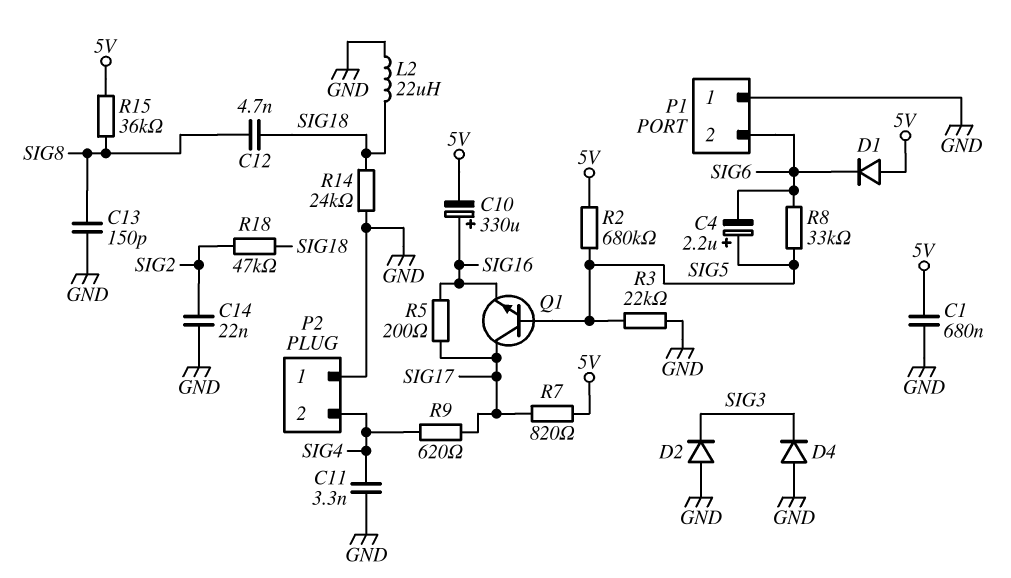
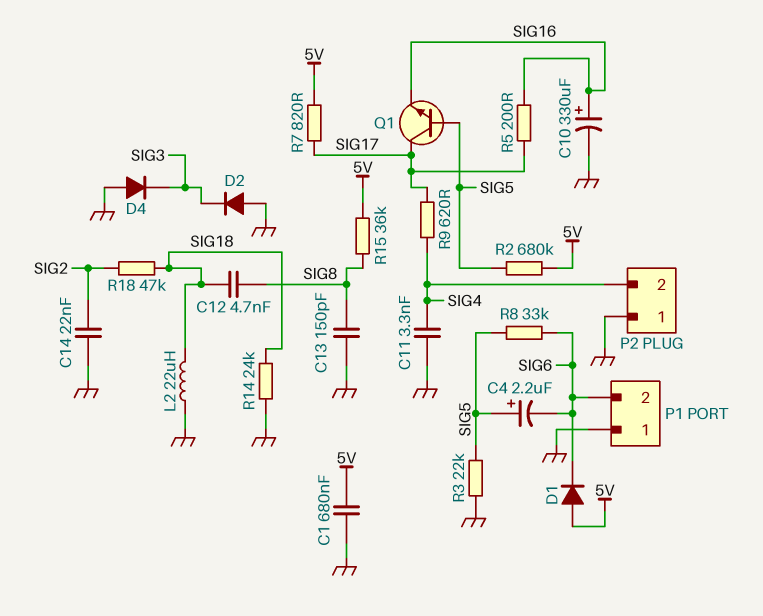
C10: 330uF (plus SIG16, minus 5V) -> 330uF (plus SIG16, minus GND)

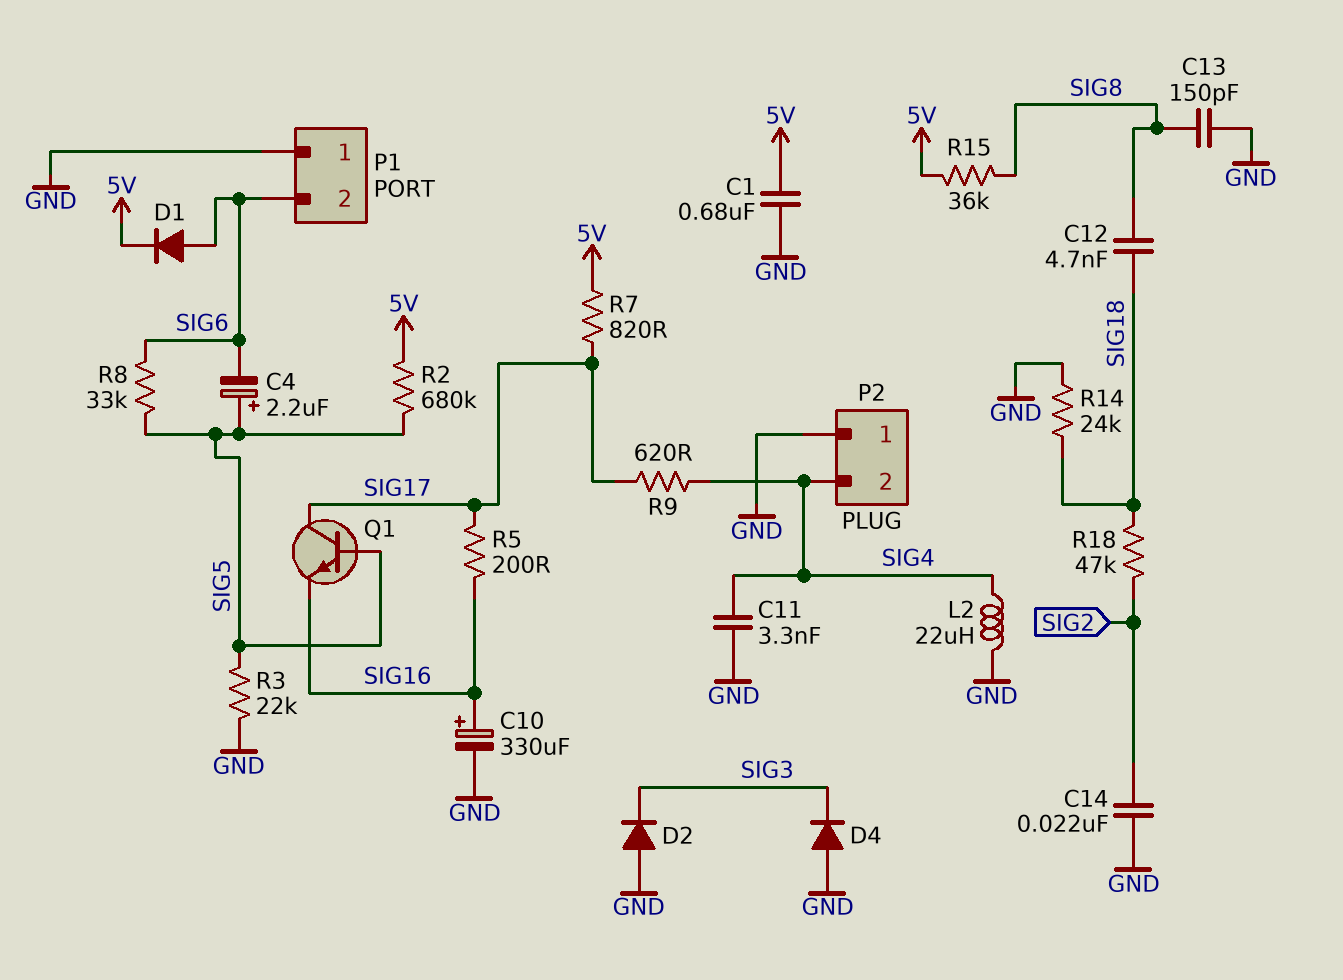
D1: diode (A 5V, K SIG6) -> diode (A SIG6, K 5V)
L2: 22uH (GND, SIG18) -> 22uH (GND, SIG4)

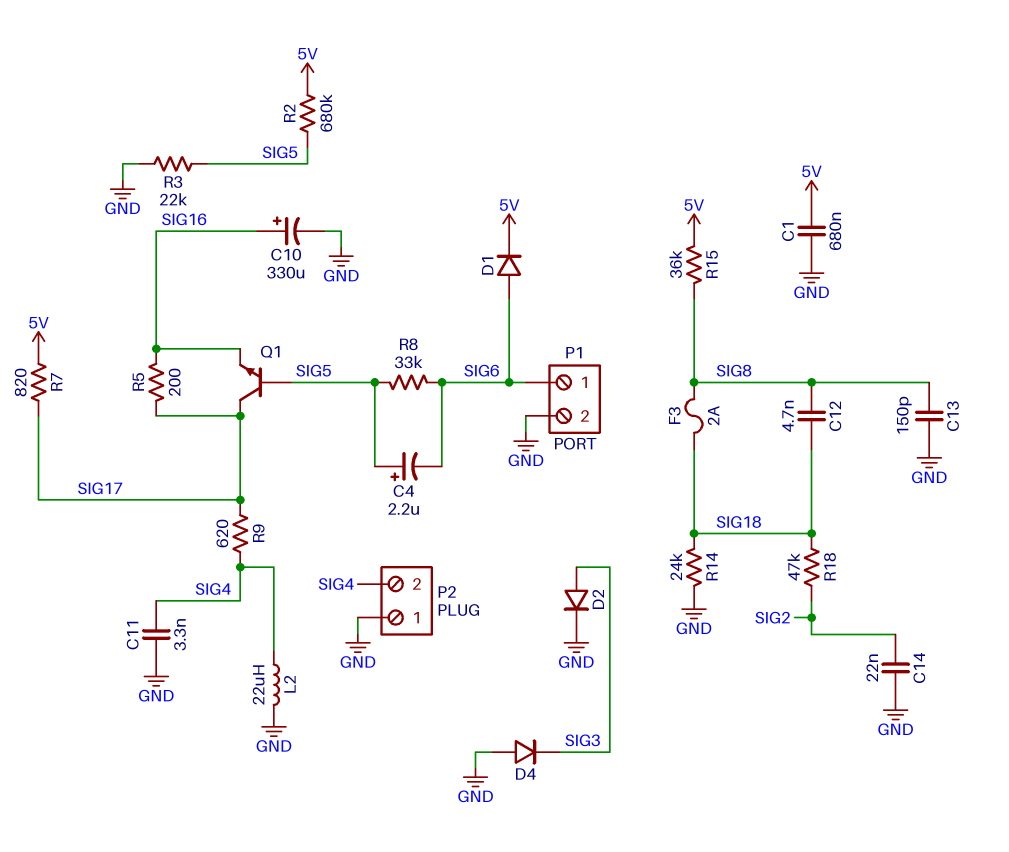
D2: diode (A GND, K SIG3) -> diode (A SIG3, K GND)
F3: none -> 2A (SIG8, SIG18)
P1 pin 1: GND -> SIG6
P1 pin 2: SIG6 -> GND

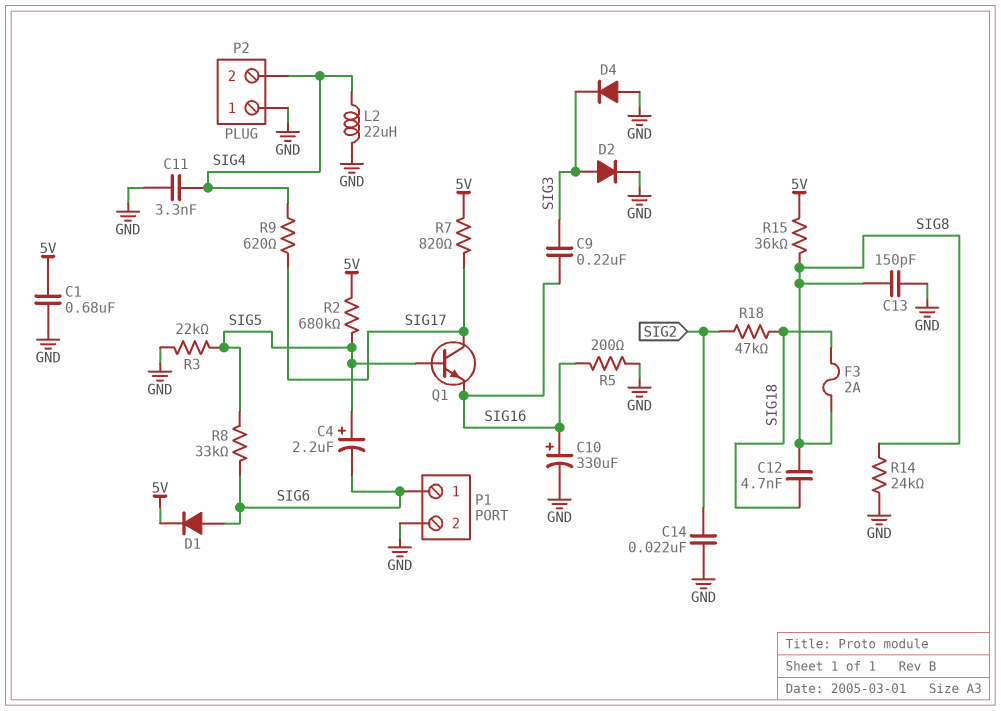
C9: none -> 220nF (SIG3, SIG16)
R5: 200 (SIG16, SIG17) -> 200 (GND, SIG16)
R14: 24k (GND, SIG18) -> 24k (GND, SIG8)

